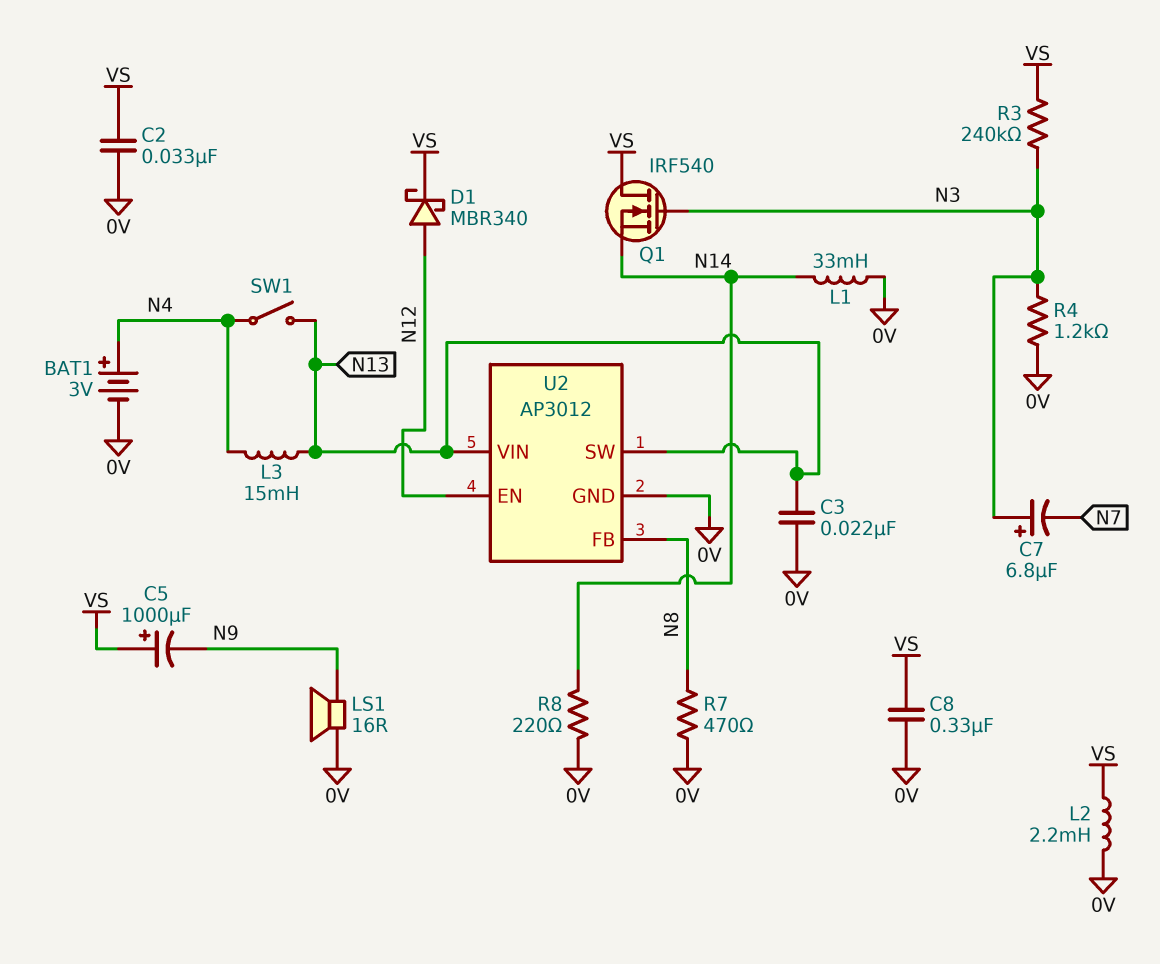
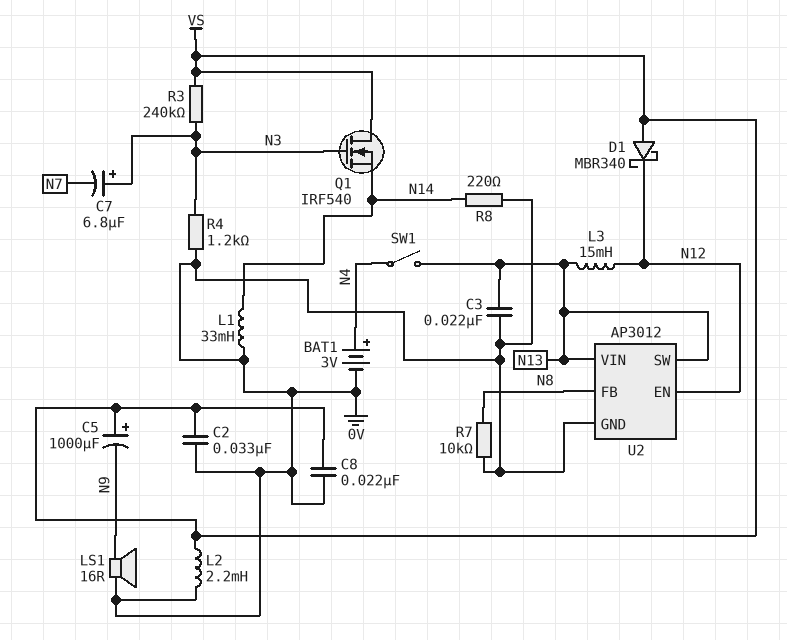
C8: 330nF (0V, VS) -> 22nF (0V, VS)
D1: schottky MBR340 (A N12, K VS) -> schottky MBR340 (A VS, K N12)
L3: 15mH (N4, N13) -> 15mH (N12, N13)
R7: 470 (0V, N8) -> 10k (0V, N8)

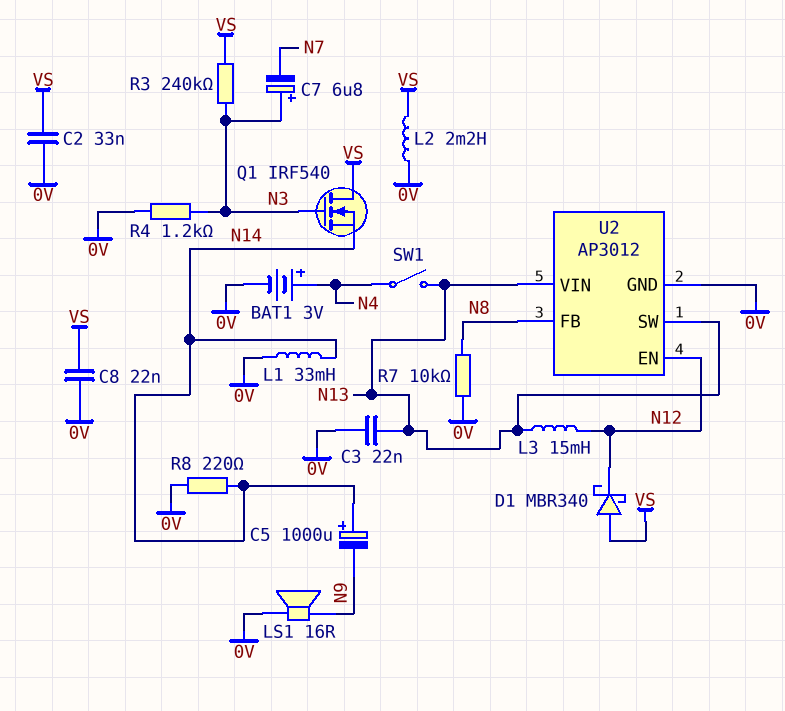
C5: 1000uF (plus VS, minus N9) -> 1000uF (plus N14, minus N9)

